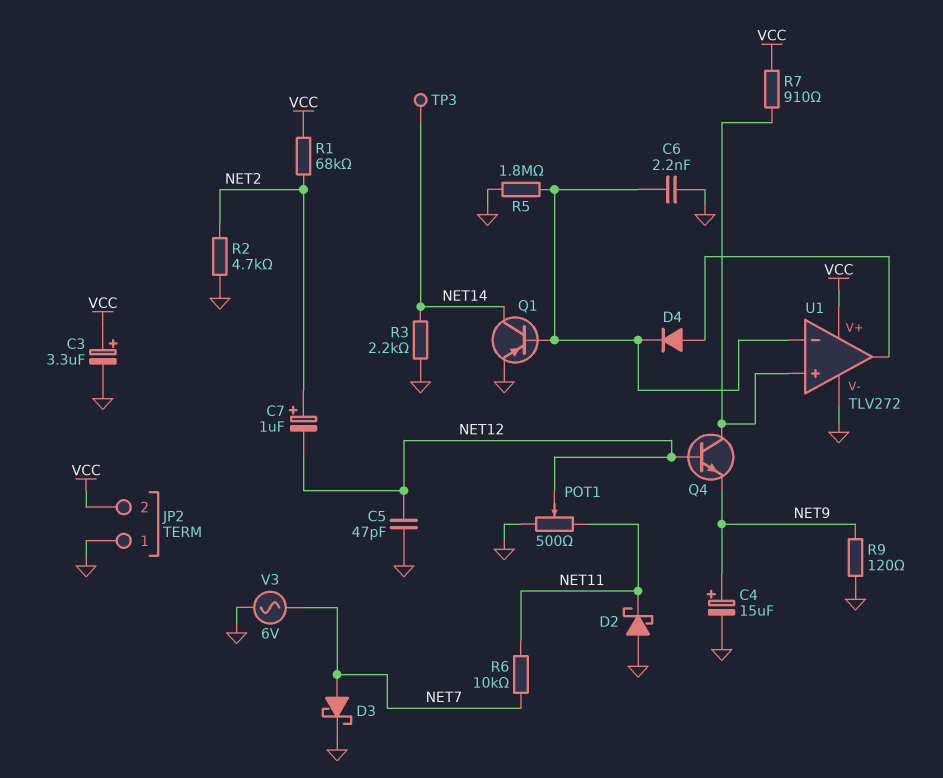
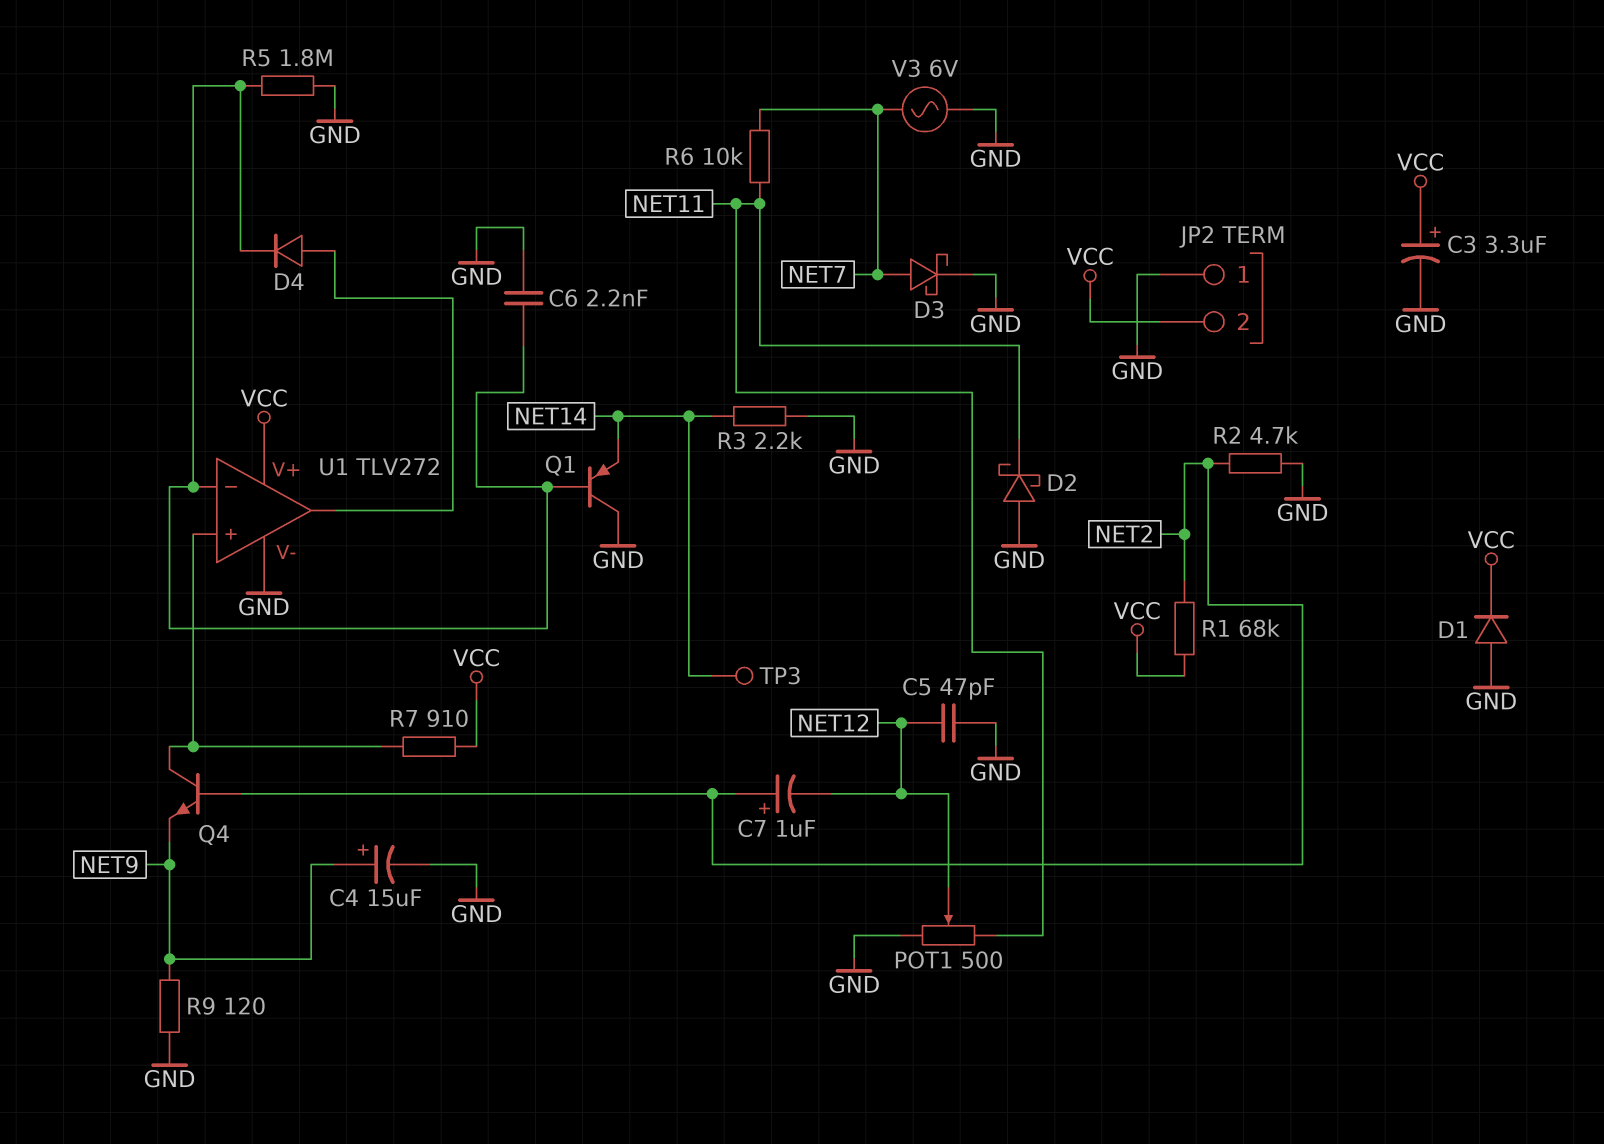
D1: none -> diode (A GND, K VCC)
Q1: PNP (B U1/in-, C NET14, E GND) -> PNP (B U1/in-, C GND, E NET14)
Q4: NPN (B NET12, C U1/in+, E NET9) -> NPN (B NET2, C U1/in+, E NET9)

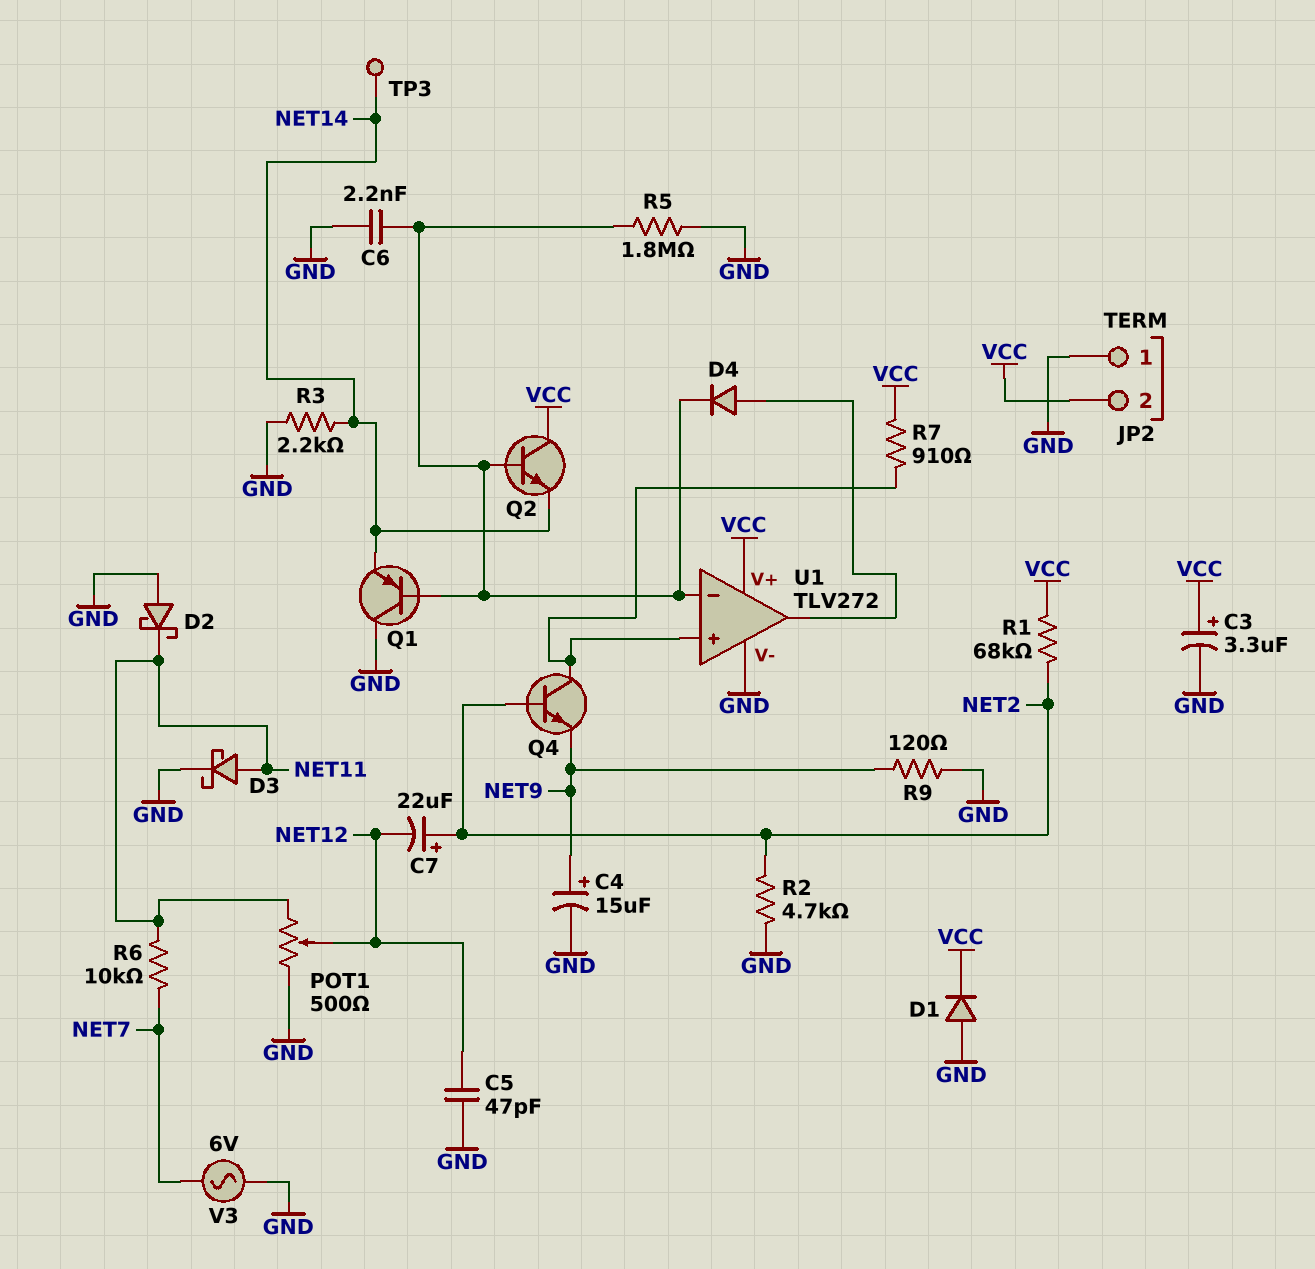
C7: 1uF (plus NET2, minus NET12) -> 22uF (plus NET2, minus NET12)
D3: schottky (A NET7, K GND) -> schottky (A NET11, K GND)
Q2: none -> NPN (B U1/in-, C VCC, E NET14)

